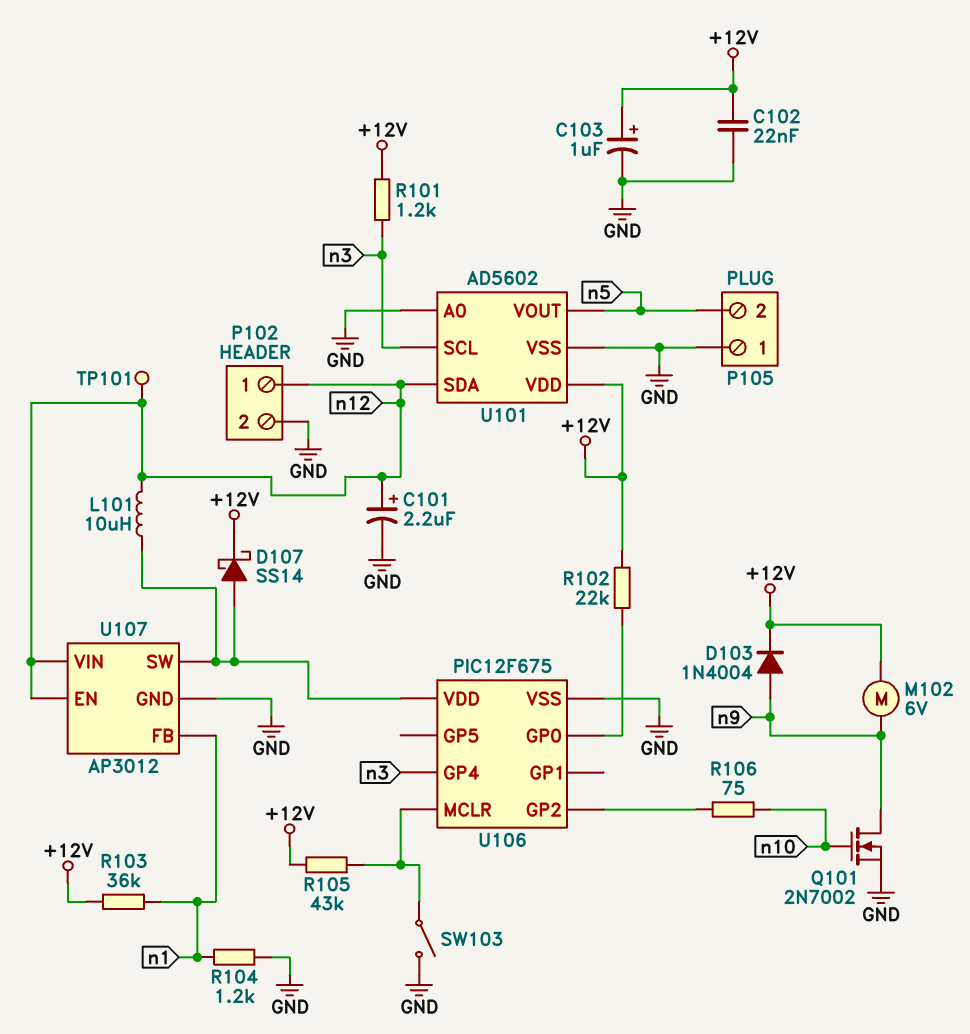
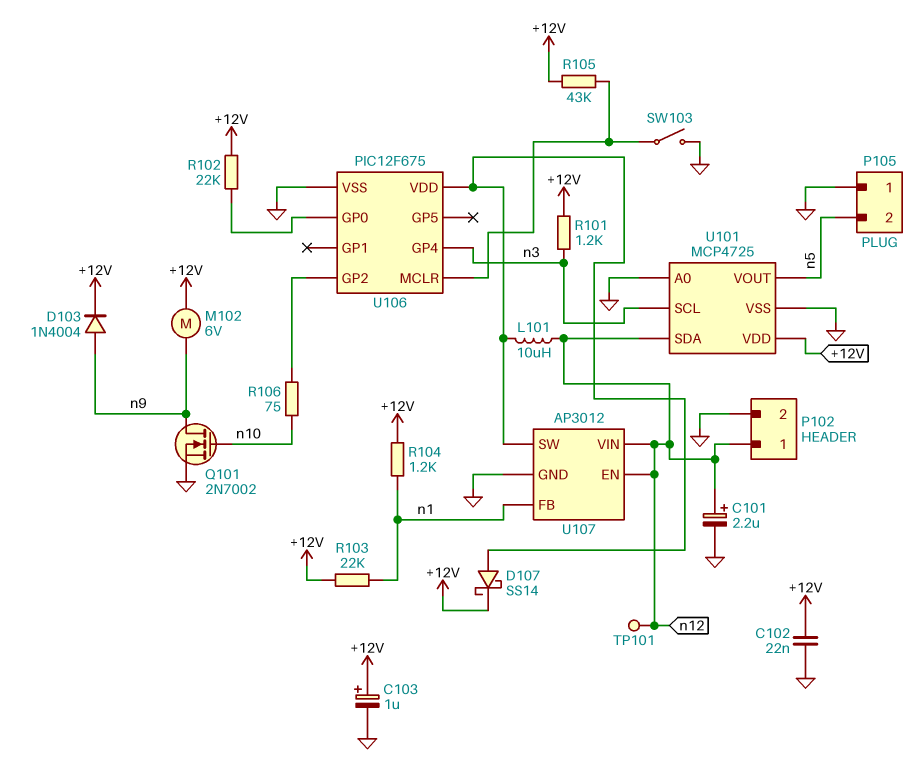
R103: 36k (+12V, n1) -> 22k (+12V, n1)
R104: 1.2k (GND, n1) -> 1.2k (+12V, n1)
U101: AD5602 -> MCP4725

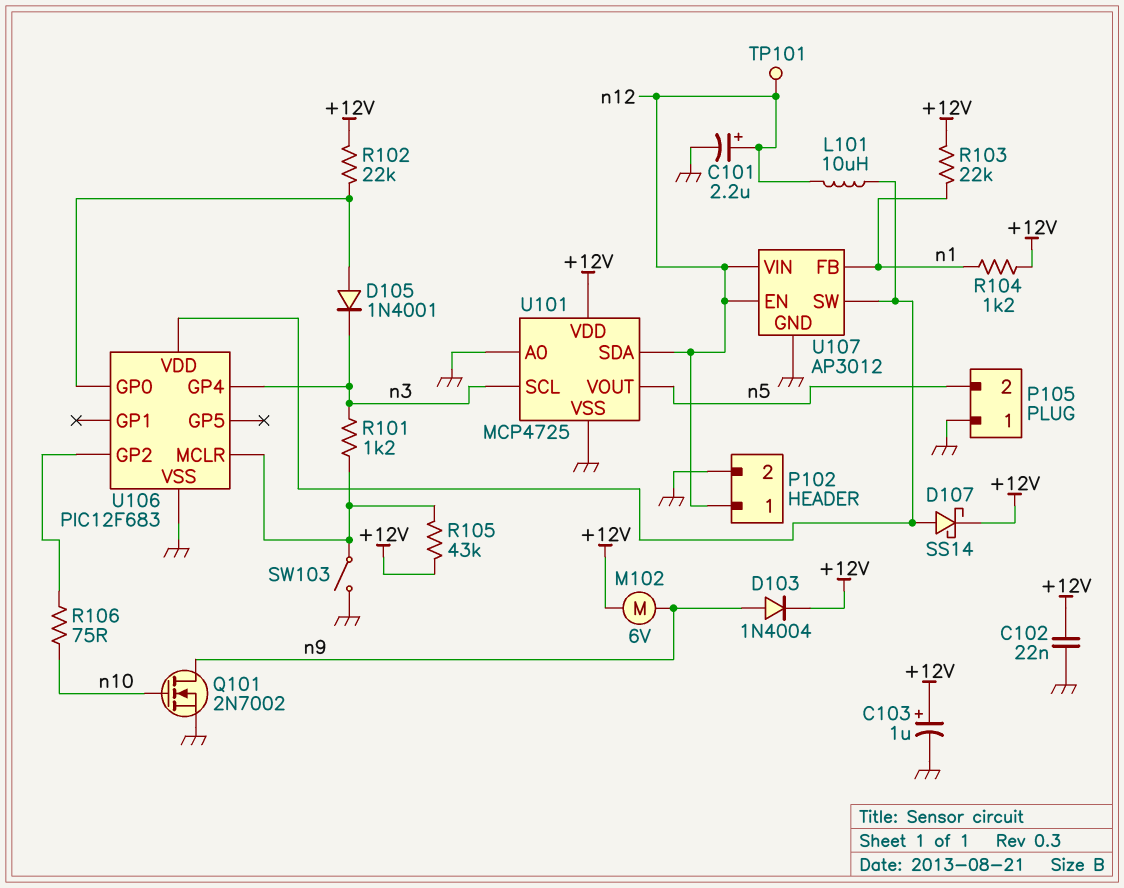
D105: none -> diode 1N4001 (A U106/GP0, K n3)
R101: 1.2k (+12V, n3) -> 1.2k (U106/MCLR, n3)
U106: PIC12F675 -> PIC12F683

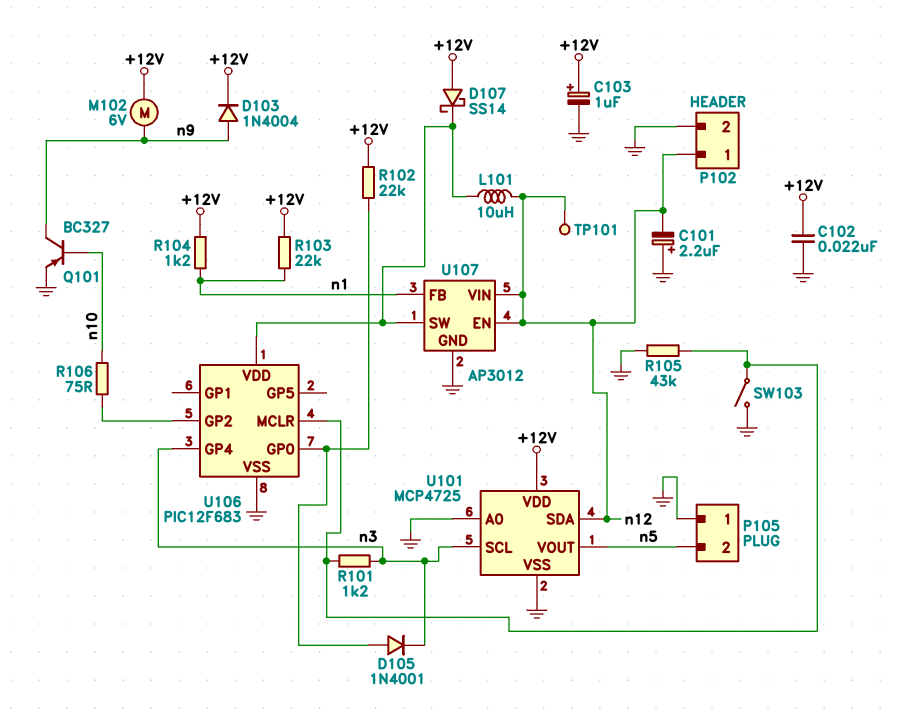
C101: 2.2uF (plus n12, minus GND) -> 2.2uF (plus GND, minus n12)
D107: schottky SS14 (A U106/VDD, K +12V) -> schottky SS14 (A +12V, K U106/VDD)
Q101: NMOS 2N7002 (G n10, D n9, S GND) -> PNP BC327 (B n10, C n9, E GND)
R105: 43k (+12V, U106/MCLR) -> 43k (GND, U106/MCLR)

